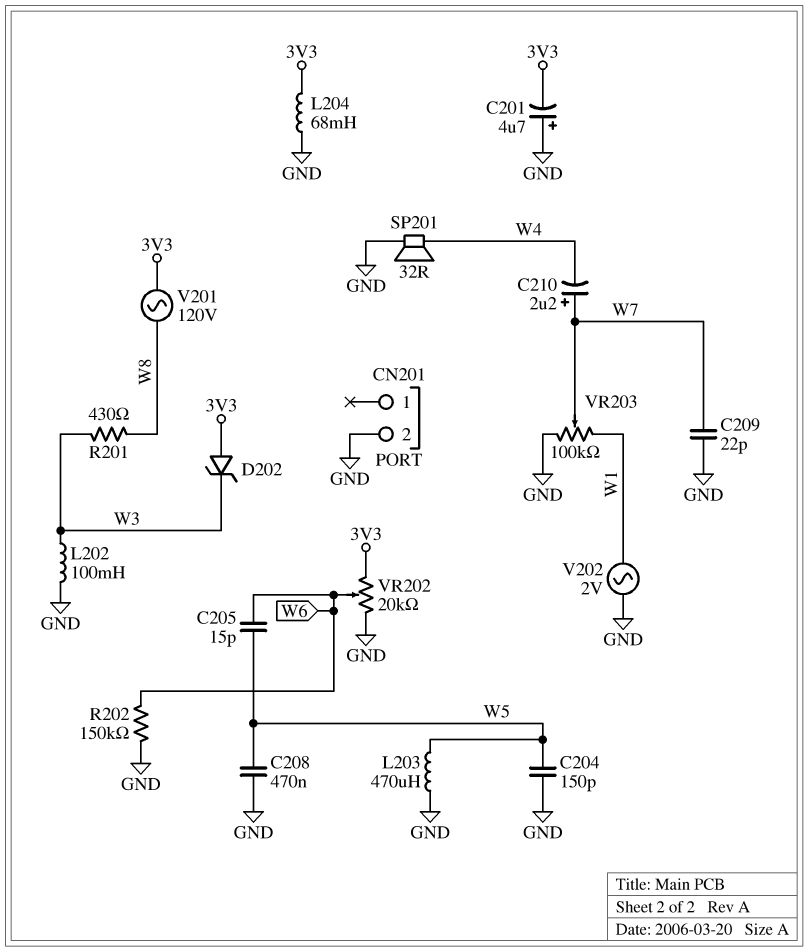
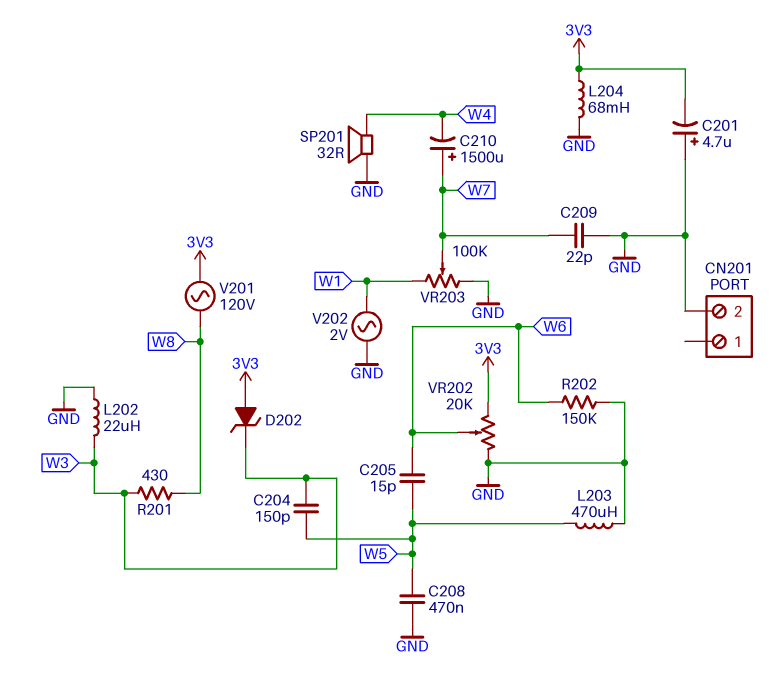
C204: 150pF (GND, W5) -> 150pF (W3, W5)
C210: 2.2uF (plus W7, minus W4) -> 1500uF (plus W7, minus W4)
L202: 100mH (GND, W3) -> 22uH (GND, W3)

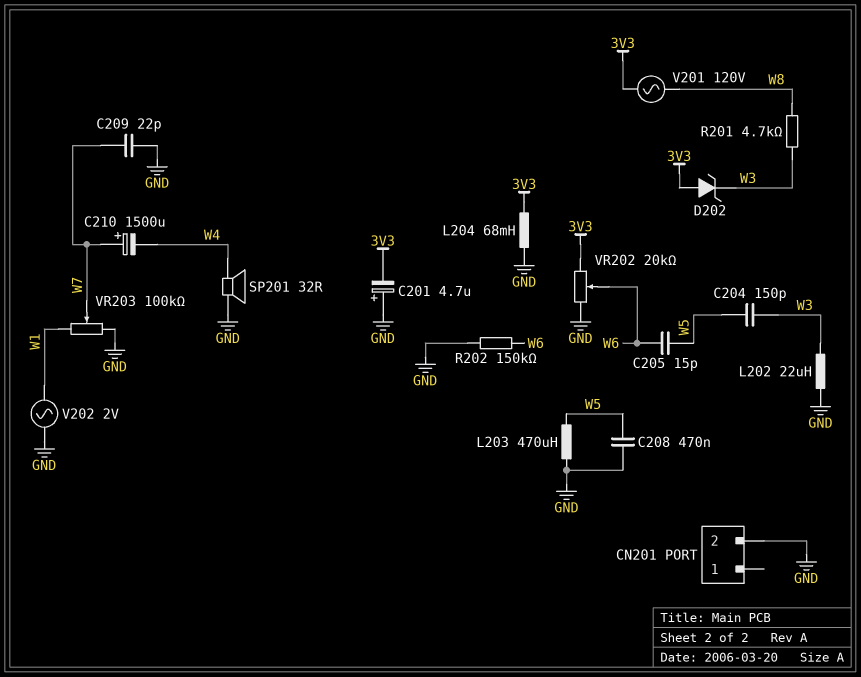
R201: 430 (W3, W8) -> 4.7k (W3, W8)

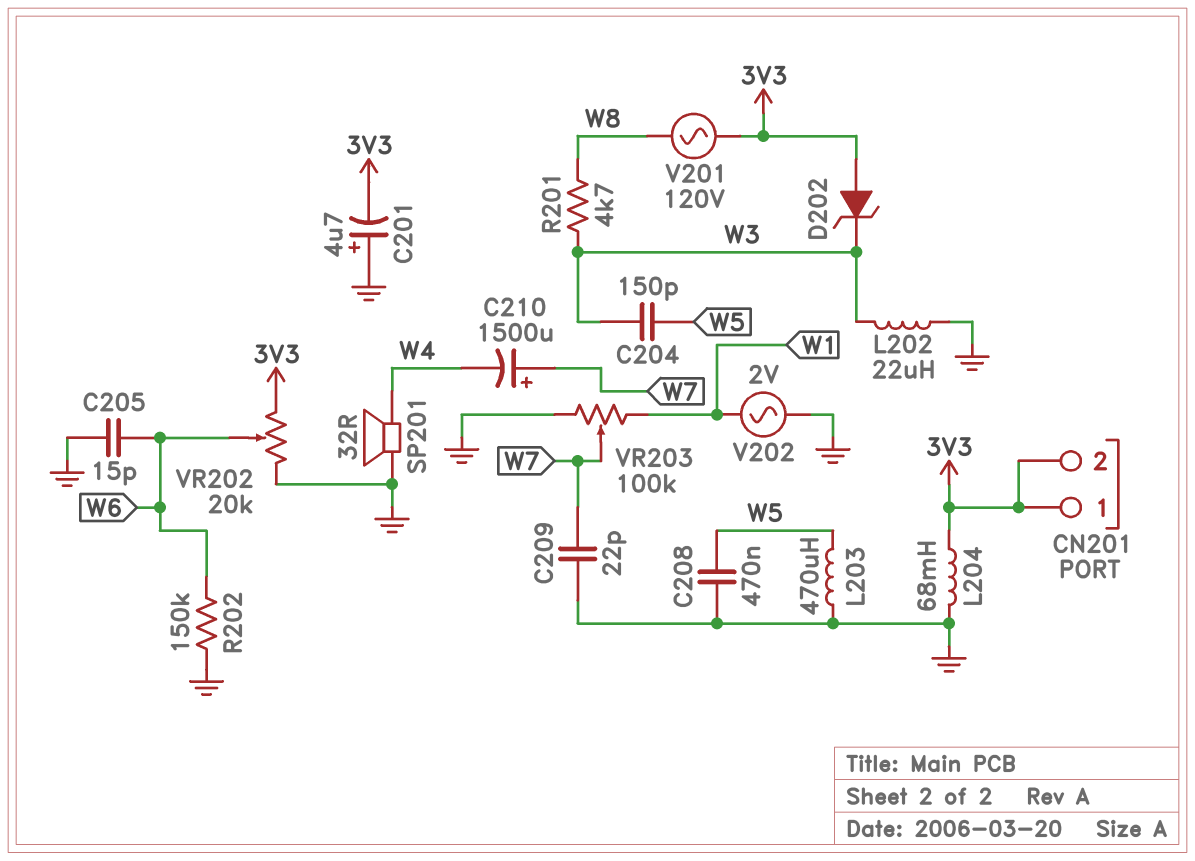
C205: 15pF (W5, W6) -> 15pF (GND, W6)
CN201 pin 1: none -> 3V3
CN201 pin 2: GND -> 3V3

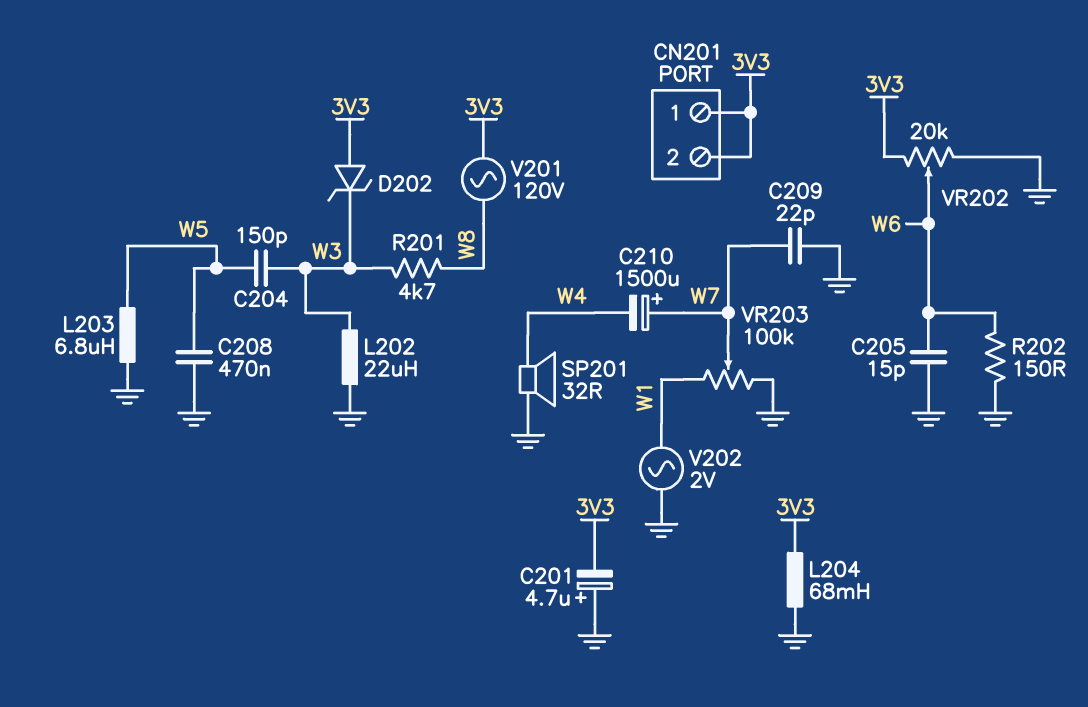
L203: 470uH (GND, W5) -> 6.8uH (GND, W5)
R202: 150k (GND, W6) -> 150 (GND, W6)

